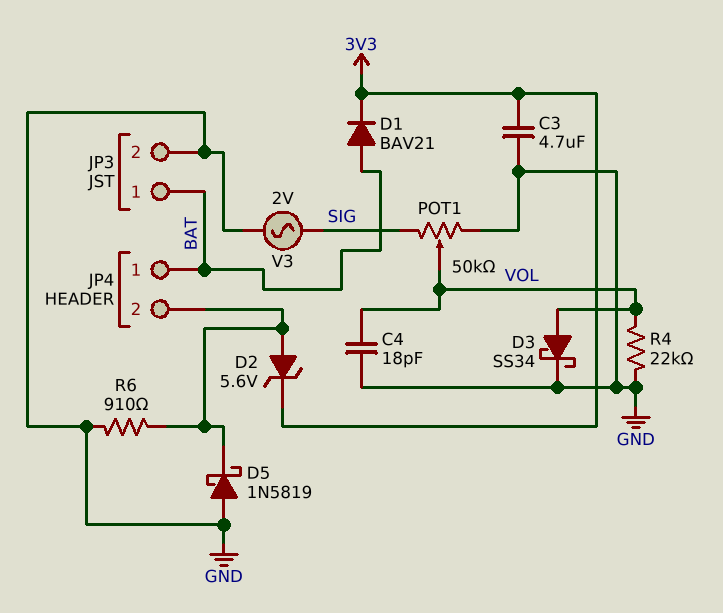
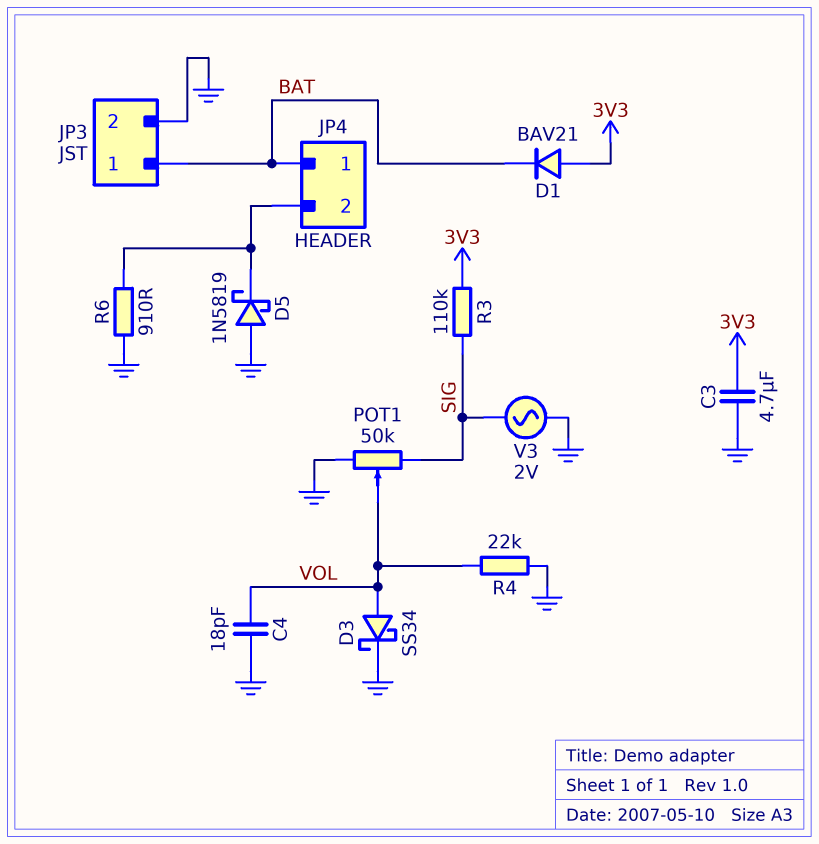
D1: diode BAV21 (A BAT, K 3V3) -> diode BAV21 (A 3V3, K BAT)
D2: zener 5.6V (A JP4/2, K 3V3) -> none
R3: none -> 110k (3V3, SIG)

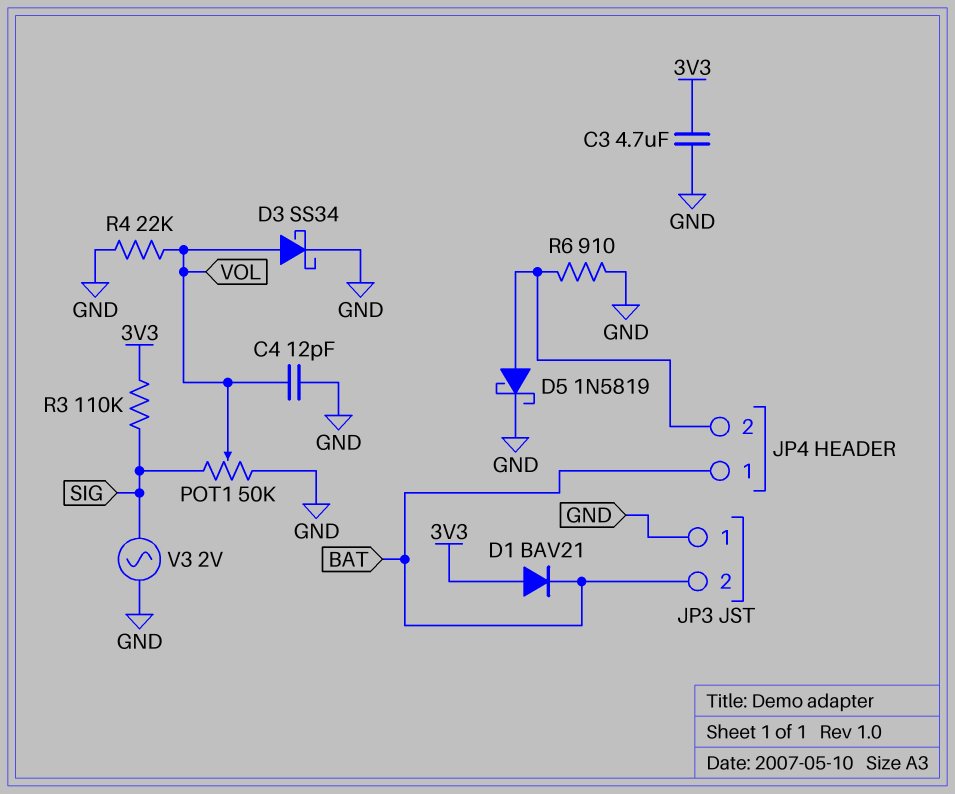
C4: 18pF (GND, VOL) -> 12pF (GND, VOL)
D5: schottky 1N5819 (A GND, K JP4/2) -> schottky 1N5819 (A JP4/2, K GND)
JP3 pin 1: BAT -> GND
JP3 pin 2: GND -> BAT

